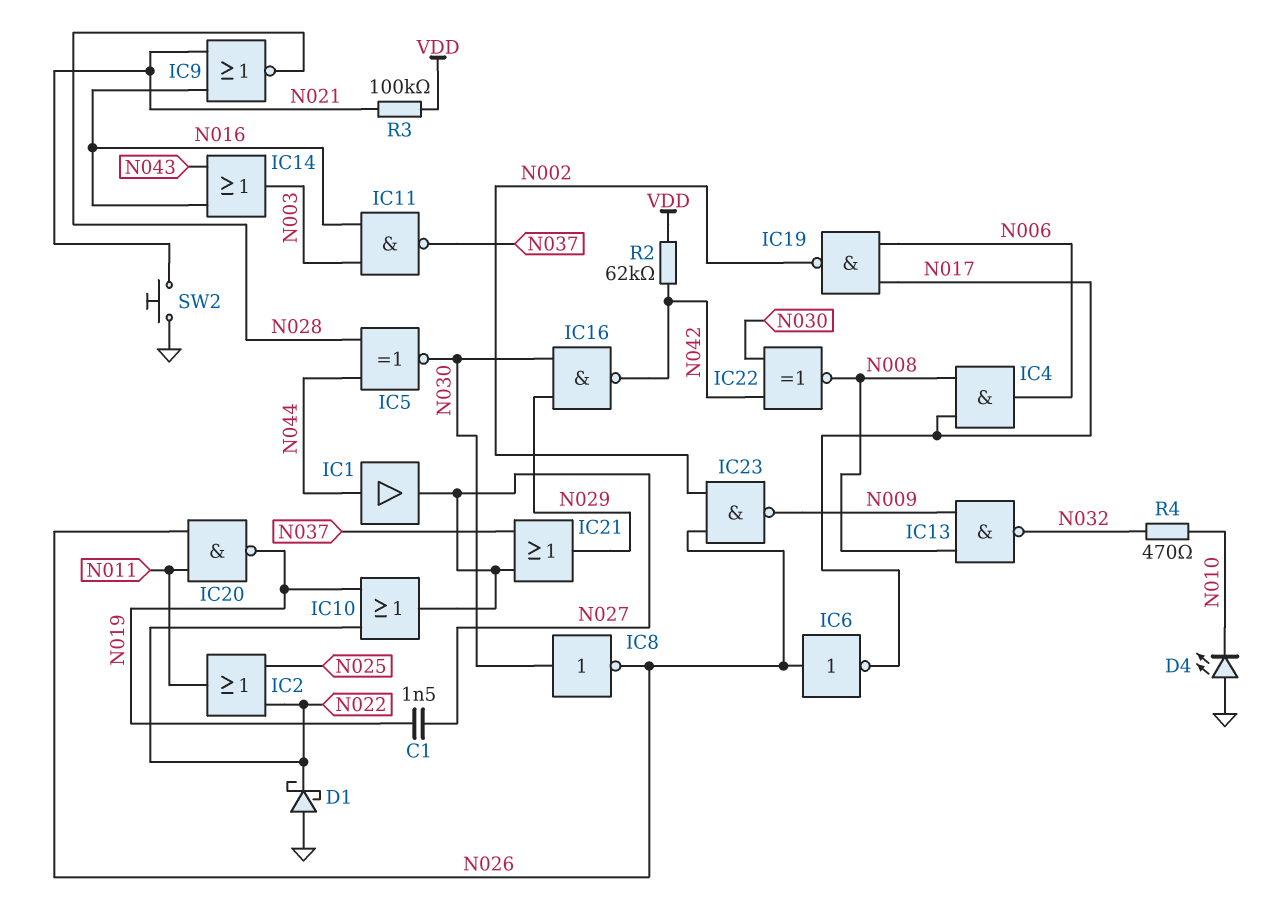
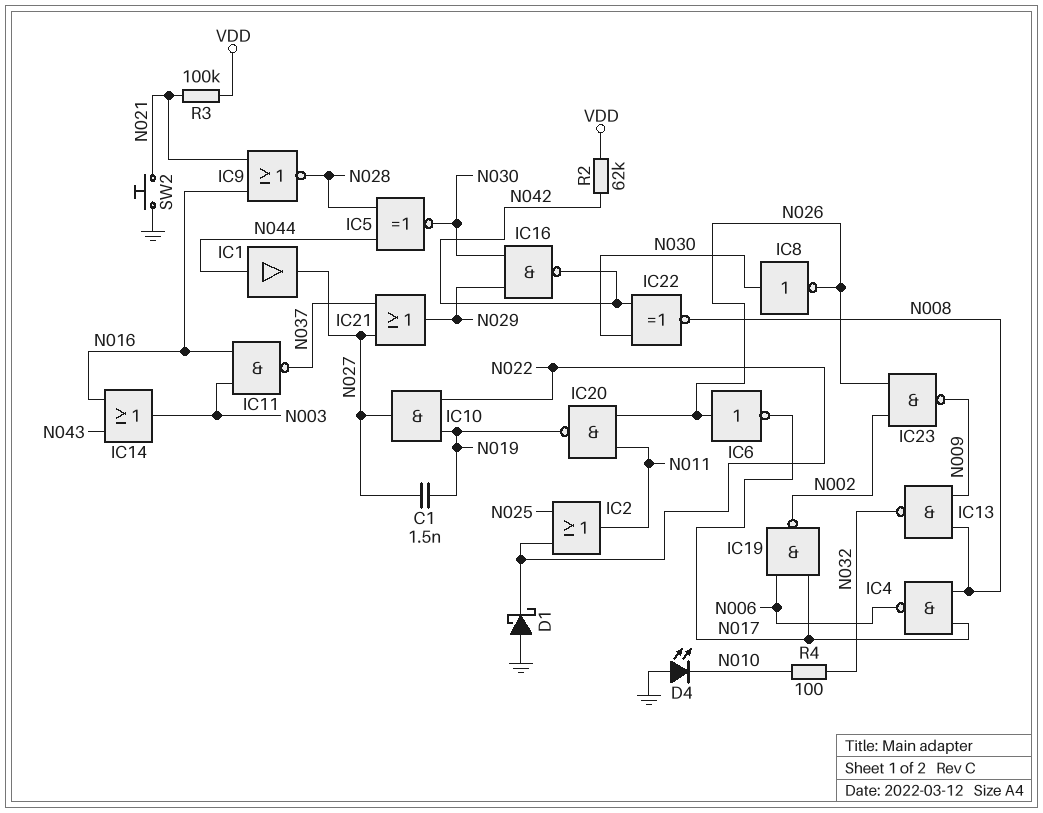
IC4: AND (in N008, in N017, out N006) -> NAND (in N008, in N017, out N006)
IC10: OR (in N019, in N022, out N027) -> AND (in N019, in N022, out N027)
R4: 470 (N010, N032) -> 100 (N010, N032)

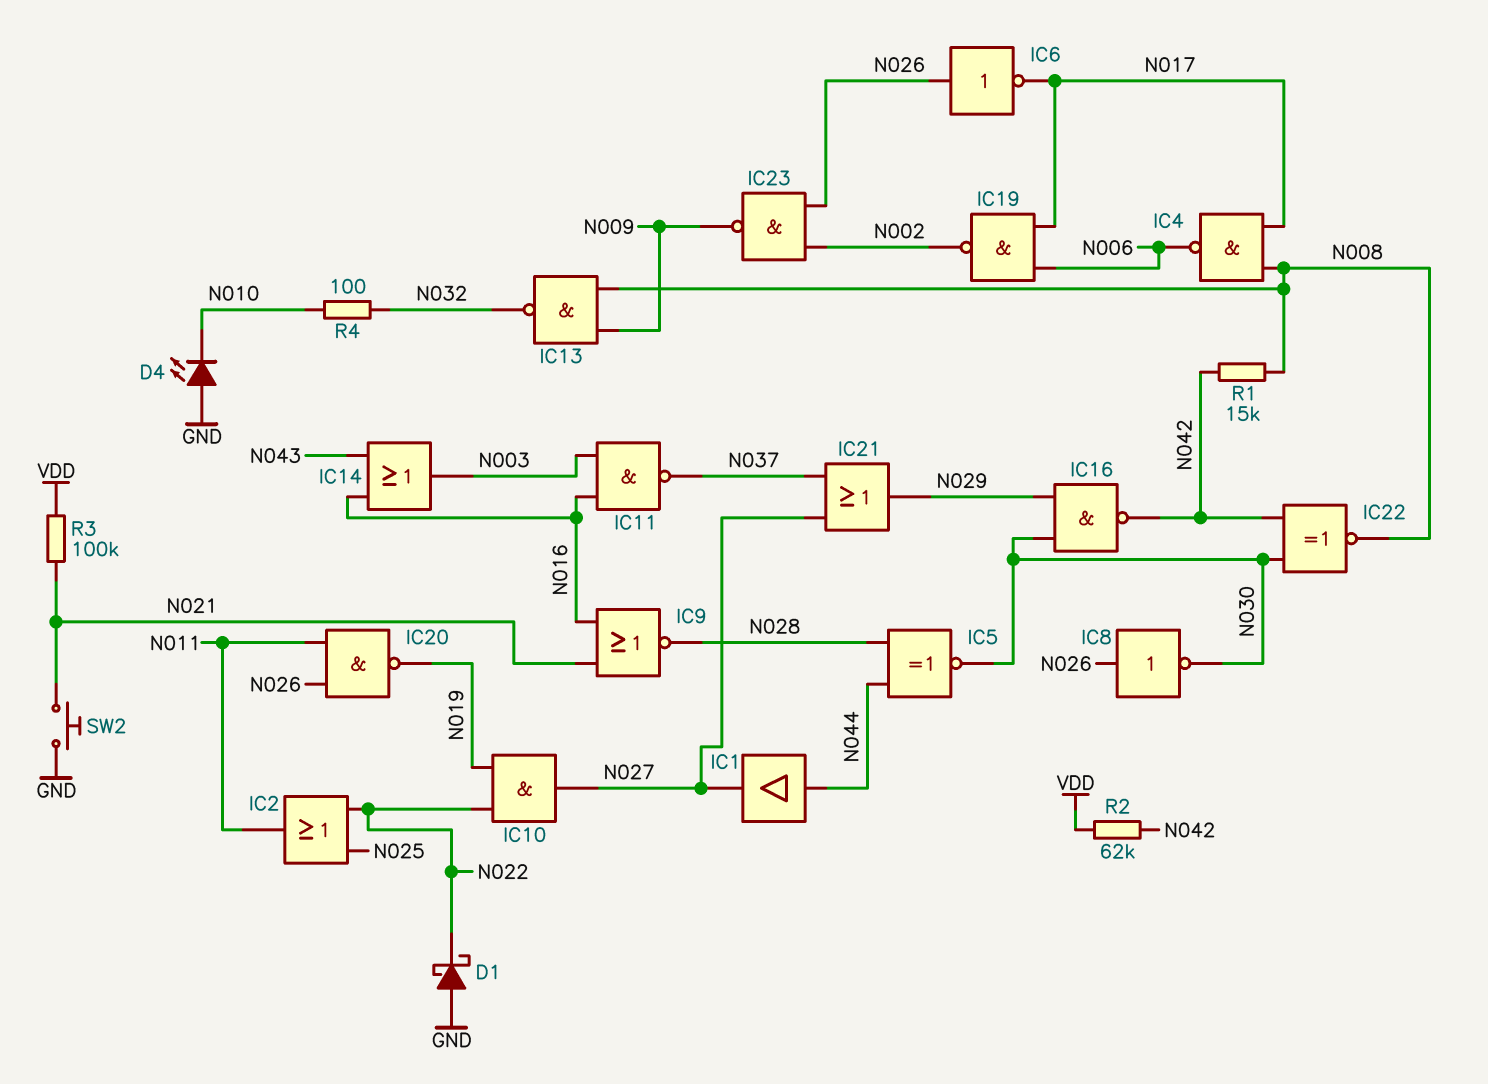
C1: 1.5nF (N019, N027) -> none
IC8: NOT (in N030, out N026) -> NOT (in N026, out N030)
R1: none -> 15k (N008, N042)

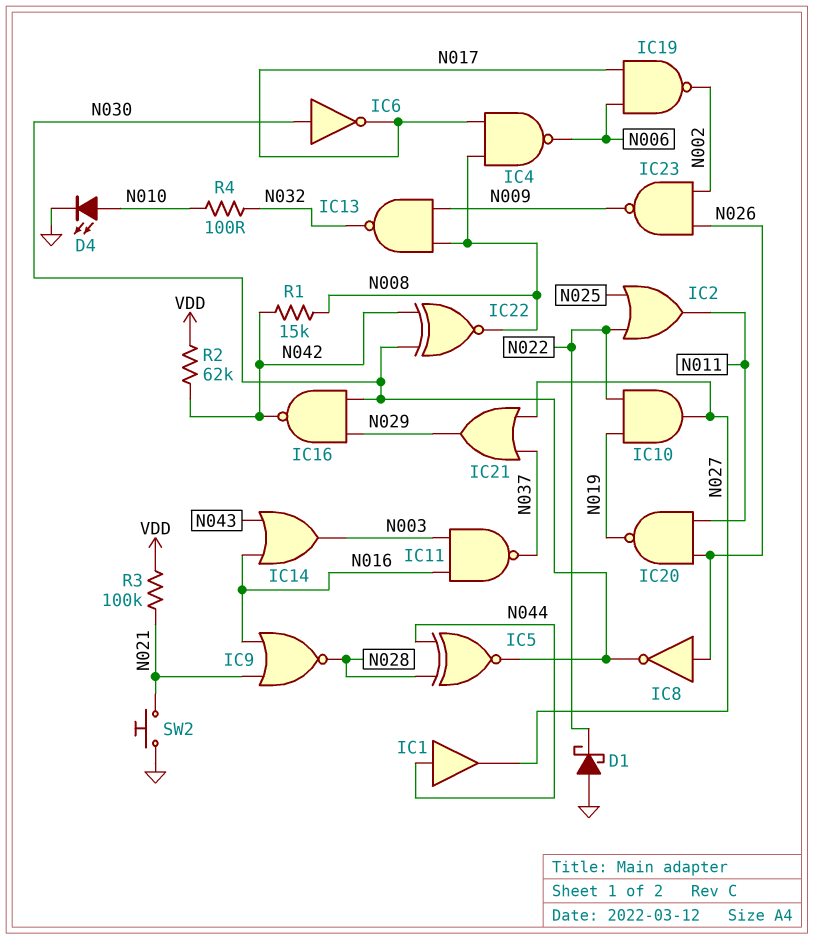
D4: LED (A GND, K N010) -> LED (A N010, K GND)
IC6: NOT (in N026, out N017) -> NOT (in N030, out N017)

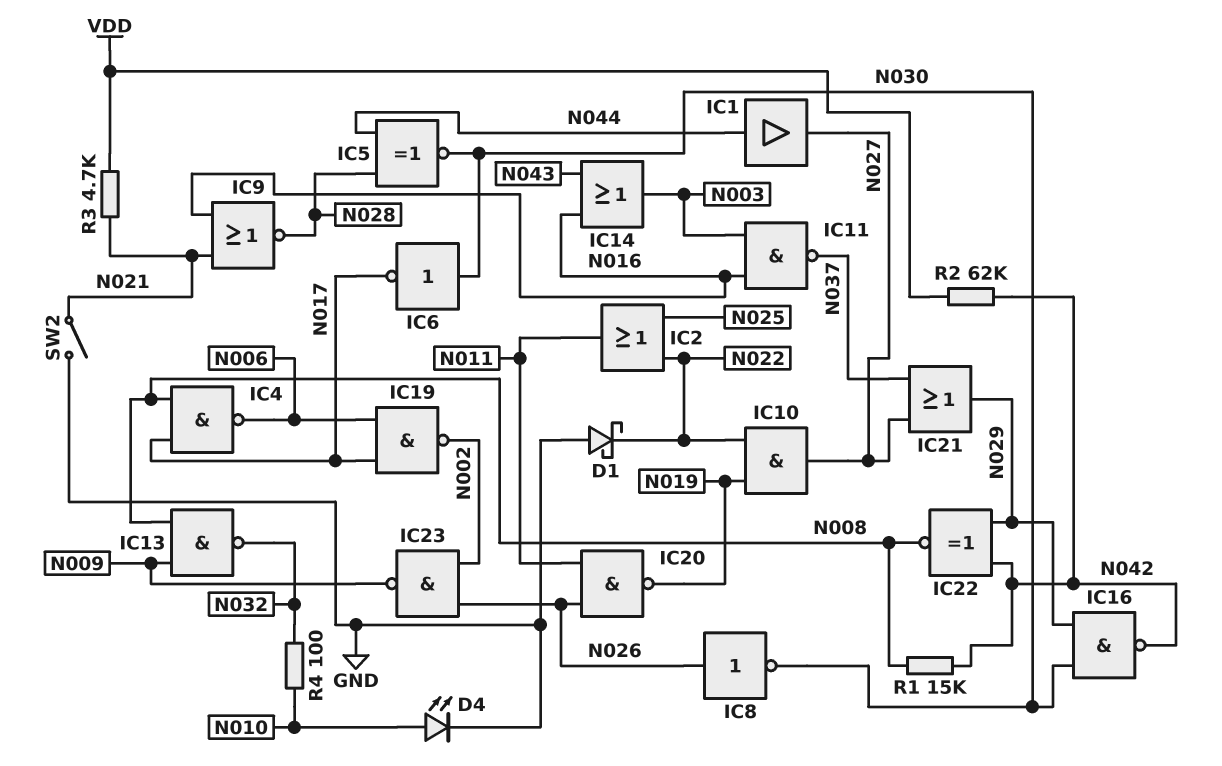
IC22: XNOR (in N030, in N042, out N008) -> XNOR (in N029, in N042, out N008)
R3: 100k (N021, VDD) -> 4.7k (N021, VDD)
SW2: button (GND, N021) -> switch (GND, N021)

